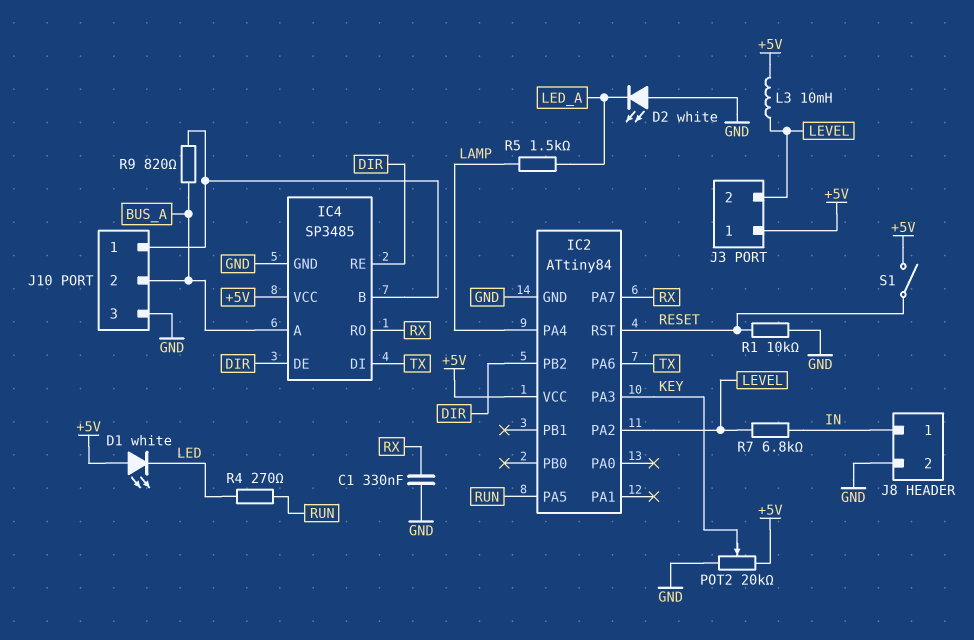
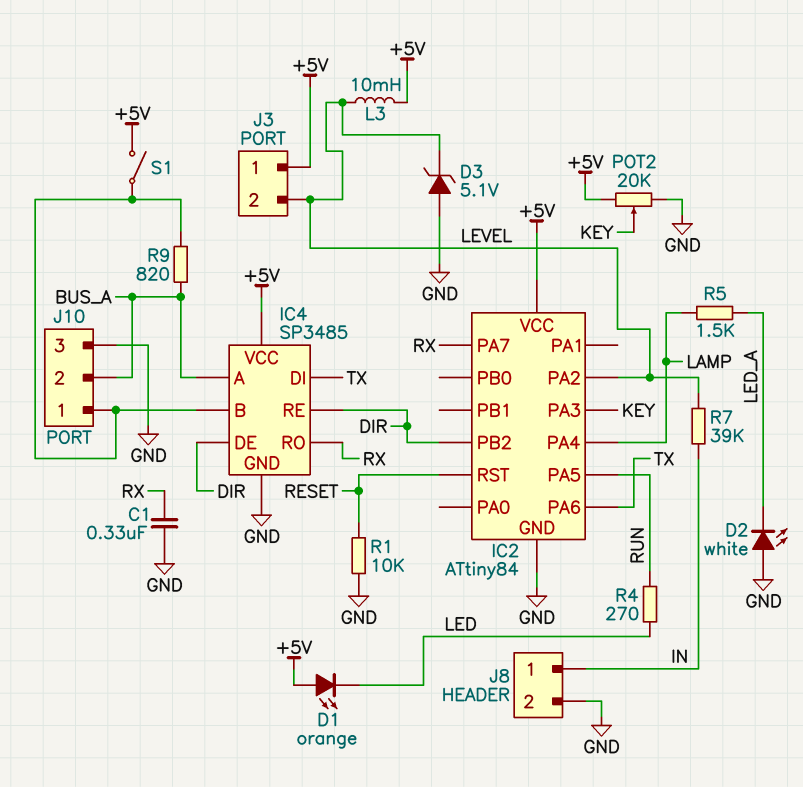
D1: LED white (A +5V, K LED) -> LED orange (A +5V, K LED)
D3: none -> zener 5.1V (A GND, K LEVEL)
R7: 6.8k (IN, LEVEL) -> 39k (IN, LEVEL)
S1: switch (+5V, RESET) -> switch (+5V, IC4/B)

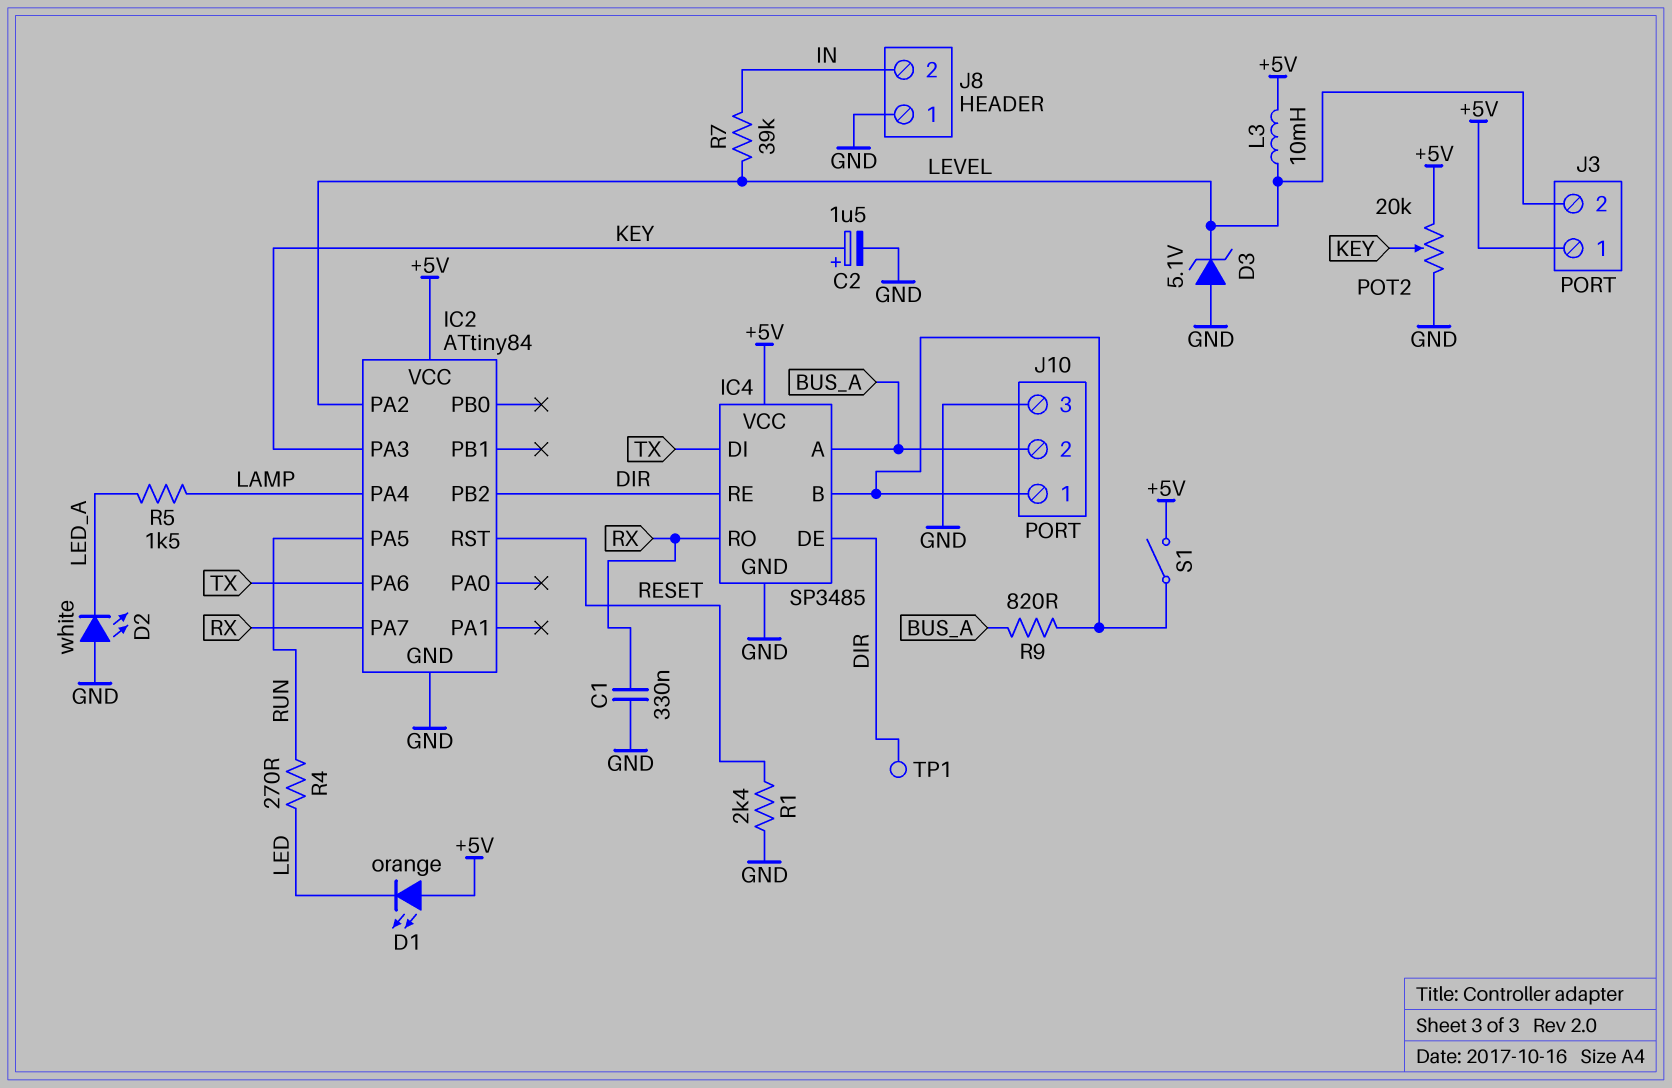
C2: none -> 1.5uF (plus KEY, minus GND)
J8 pin 1: IN -> GND
J8 pin 2: GND -> IN
R1: 10k (GND, RESET) -> 2.4k (GND, RESET)
TP1: none -> test point (DIR)

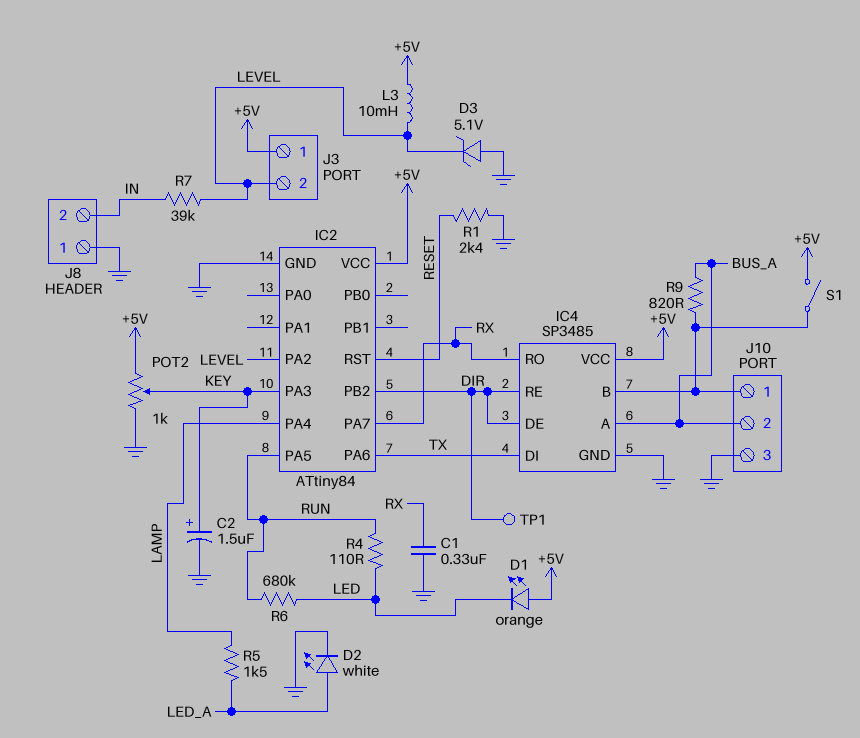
D2: LED white (A GND, K LED_A) -> LED white (A LED_A, K GND)
POT2: 20k (+5V, GND, wiper KEY) -> 1k (+5V, GND, wiper KEY)
R4: 270 (LED, RUN) -> 110 (LED, RUN)
R6: none -> 680k (LED, RUN)

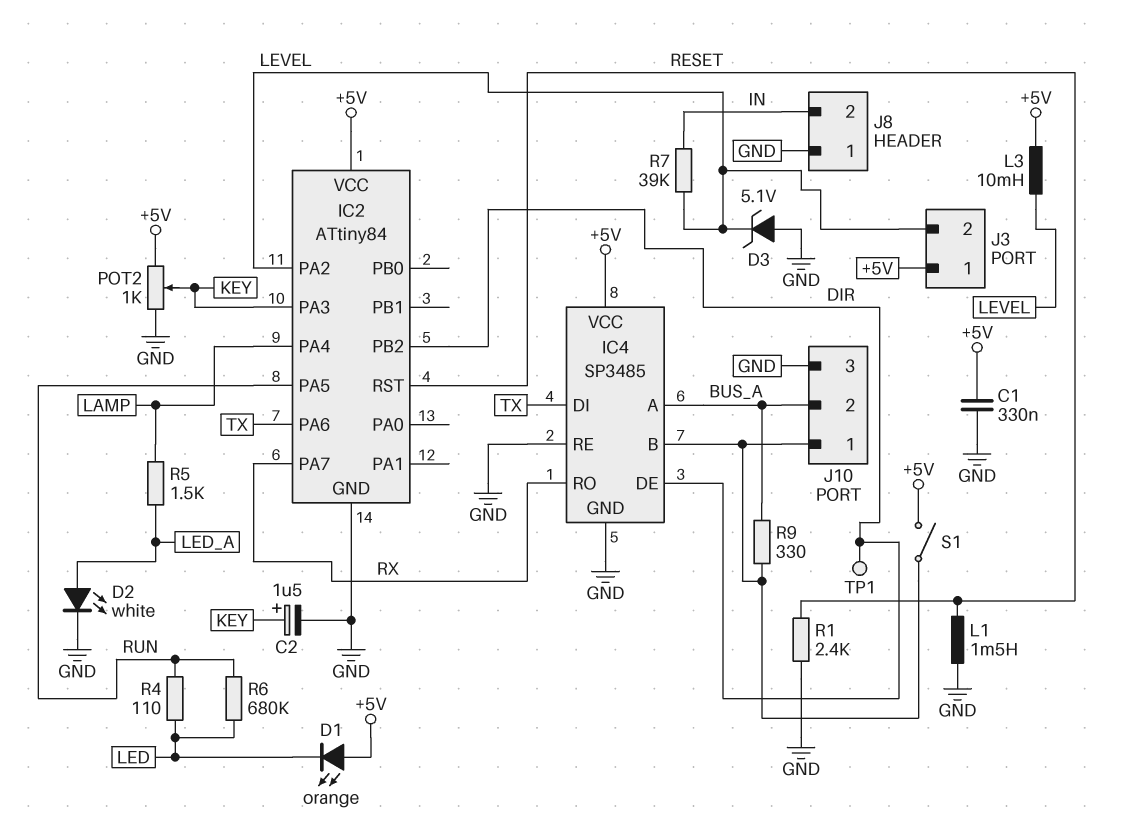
C1: 330nF (GND, RX) -> 330nF (+5V, GND)
IC4 pin RE: DIR -> GND
L1: none -> 1.5mH (GND, RESET)
R9: 820 (BUS_A, IC4/B) -> 330 (BUS_A, IC4/B)

